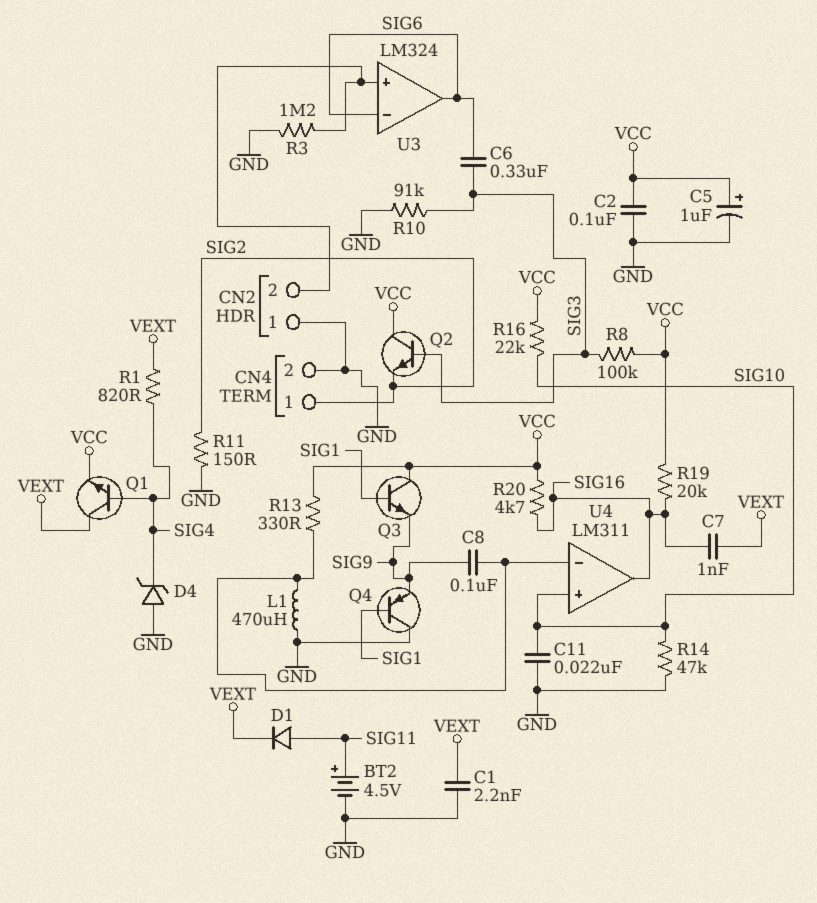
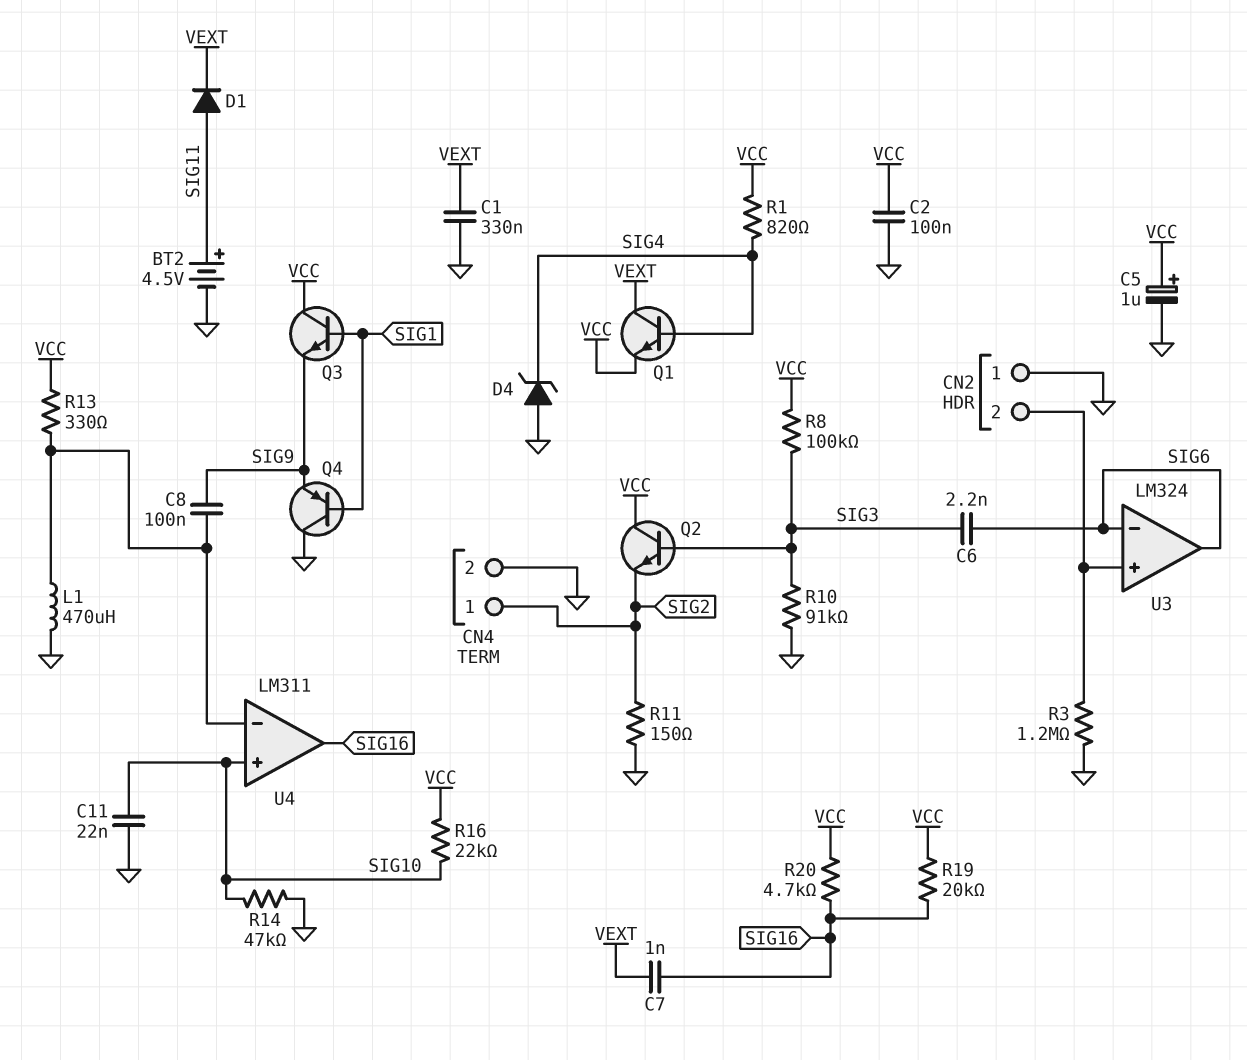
C1: 2.2nF (GND, VEXT) -> 330nF (GND, VEXT)
C6: 330nF (SIG3, SIG6) -> 2.2nF (SIG3, SIG6)
R1: 820 (SIG4, VEXT) -> 820 (SIG4, VCC)

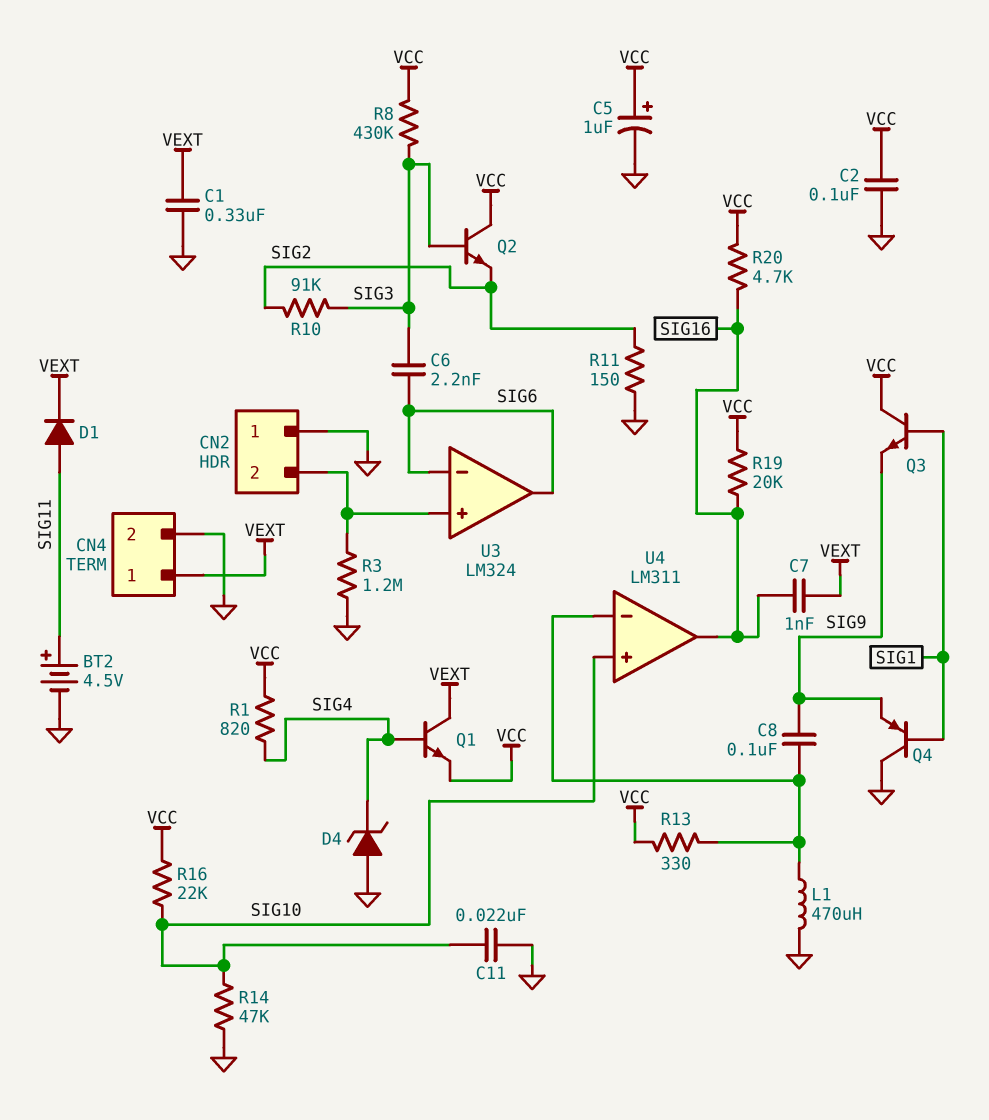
CN4 pin 1: SIG2 -> VEXT
R8: 100k (SIG3, VCC) -> 430k (SIG3, VCC)
R10: 91k (GND, SIG3) -> 91k (SIG2, SIG3)

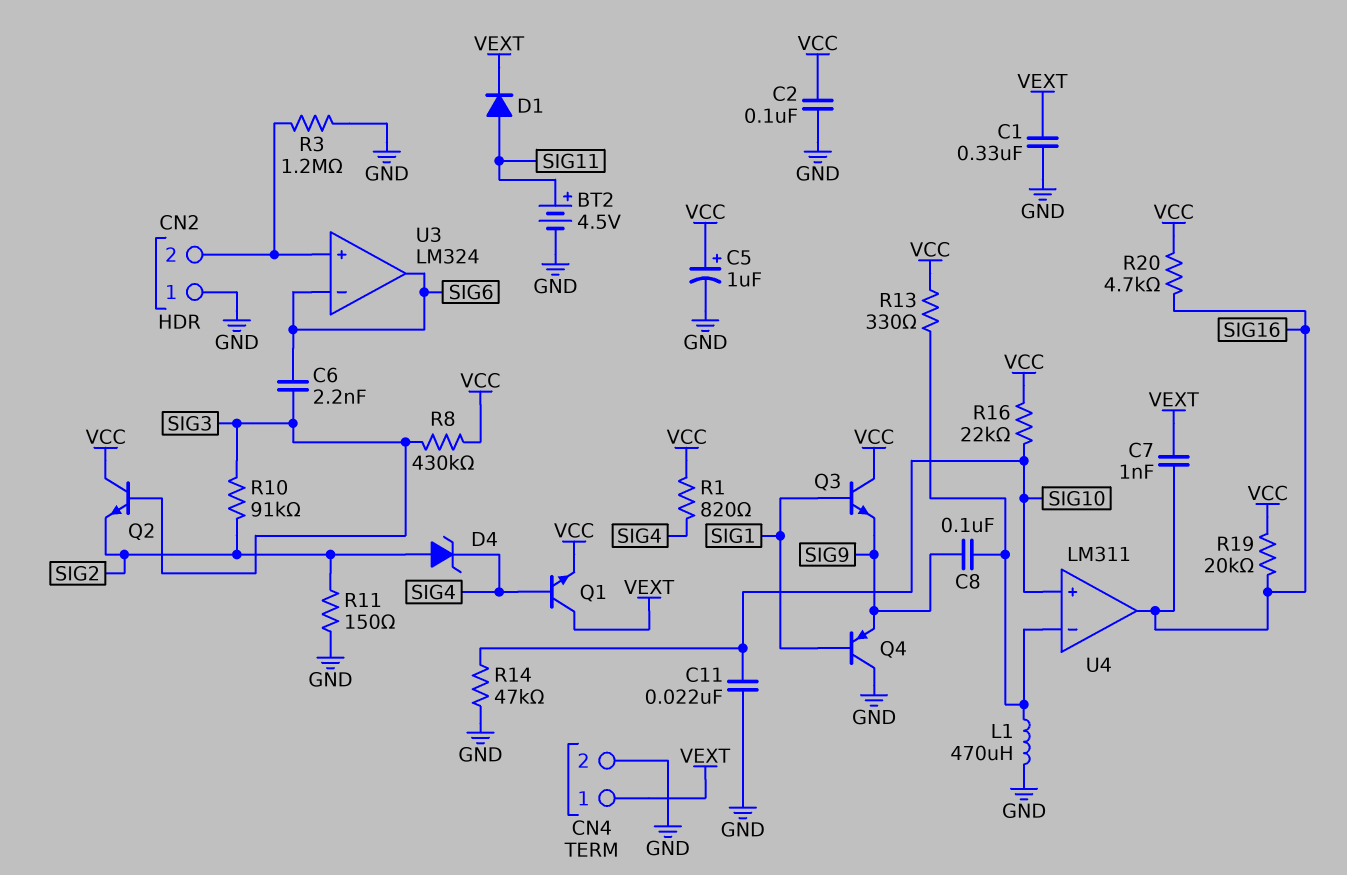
D4: zener (A GND, K SIG4) -> zener (A SIG2, K SIG4)

